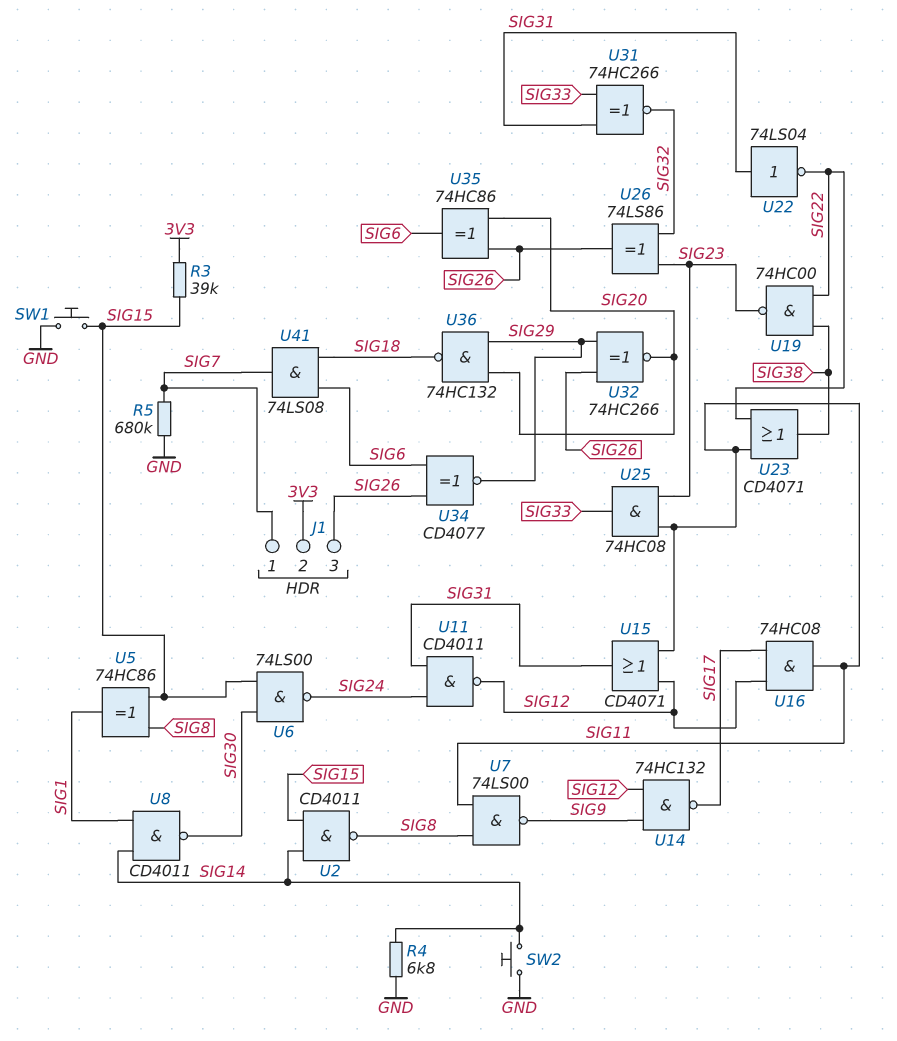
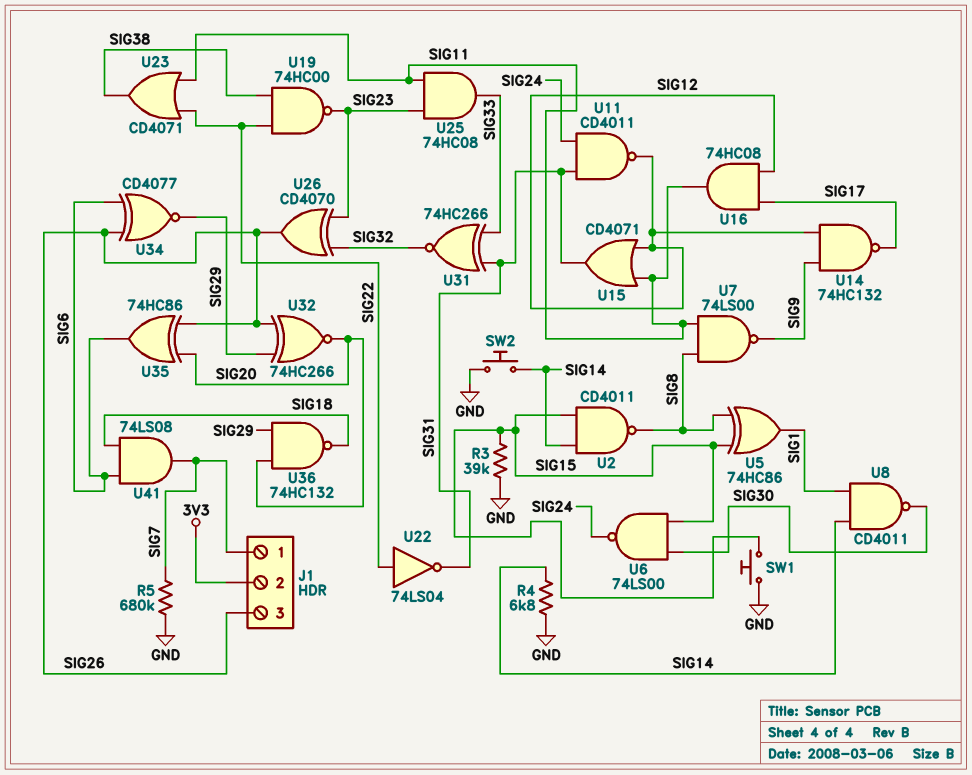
R3: 39k (3V3, SIG15) -> 39k (GND, SIG15)
U22: NOT 74LS04 (in SIG31, out SIG22) -> NOT 74LS04 (in SIG22, out SIG31)
U26: XOR 74LS86 (in SIG23, in SIG32, out SIG26) -> XOR CD4070 (in SIG23, in SIG32, out SIG26)

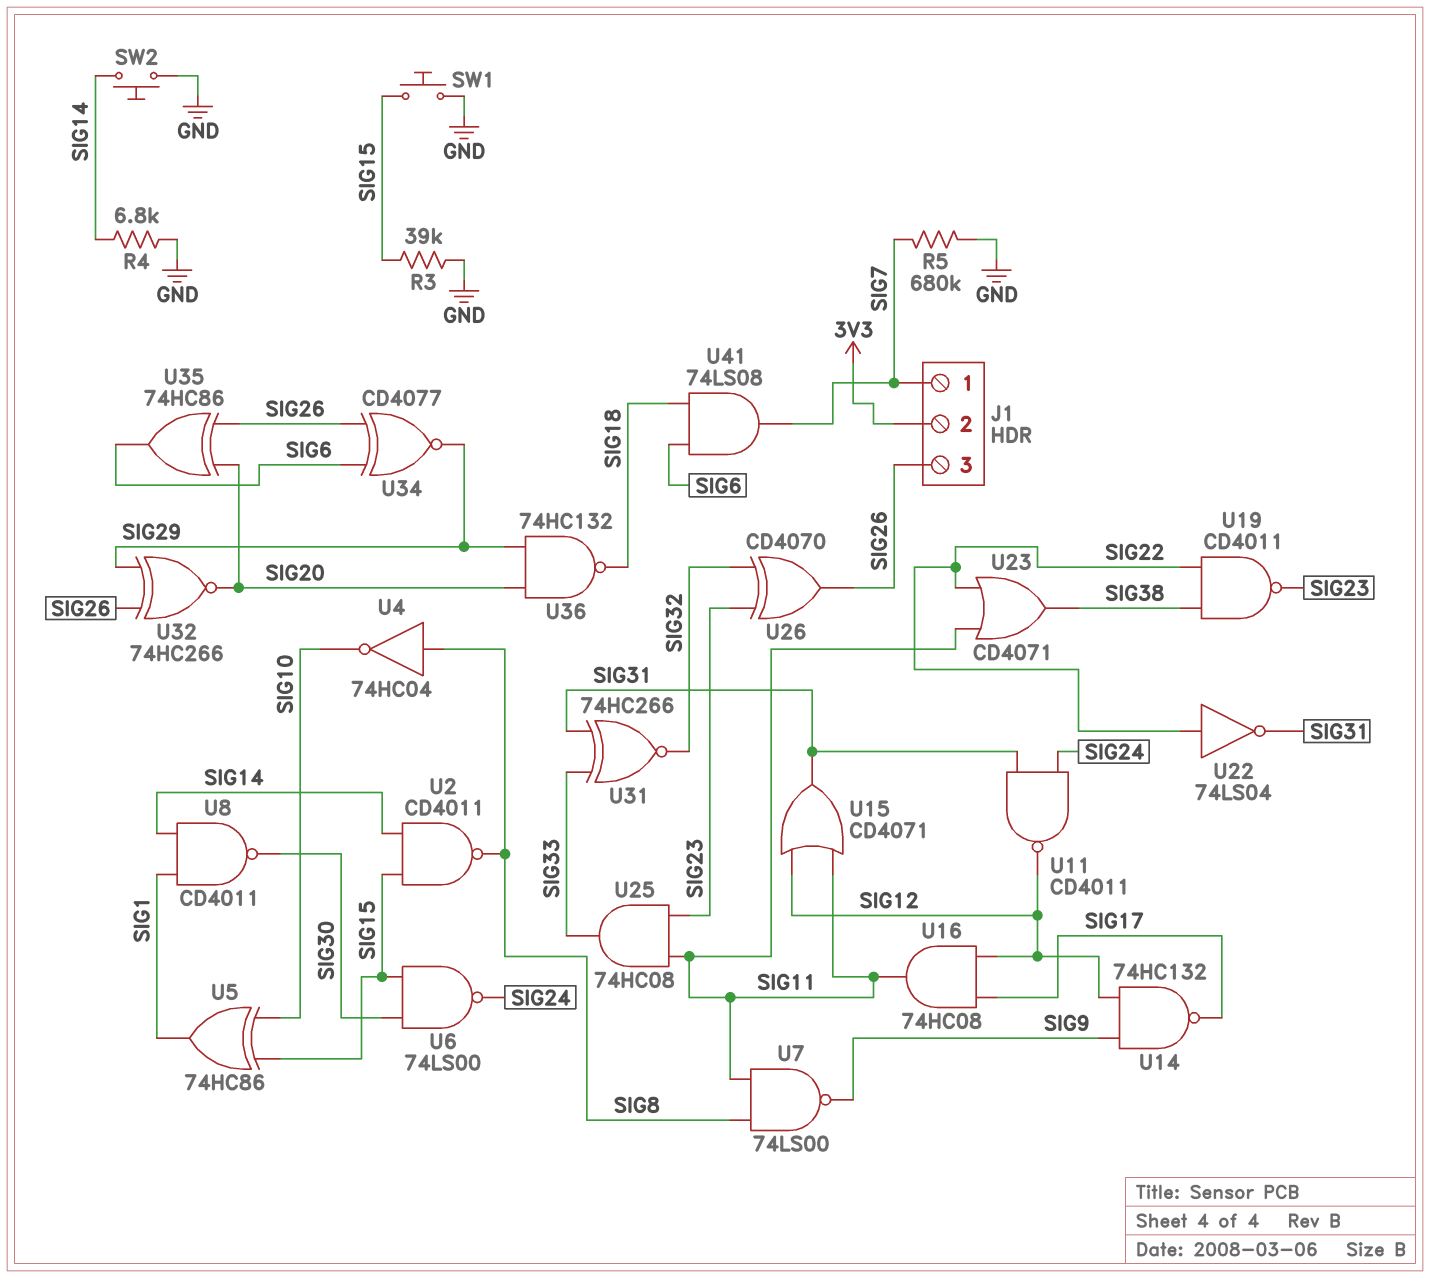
U4: none -> NOT 74HC04 (in SIG8, out SIG10)
U5: XOR 74HC86 (in SIG8, in SIG15, out SIG1) -> XOR 74HC86 (in SIG10, in SIG15, out SIG1)
U19: NAND 74HC00 (in SIG22, in SIG38, out SIG23) -> NAND CD4011 (in SIG22, in SIG38, out SIG23)

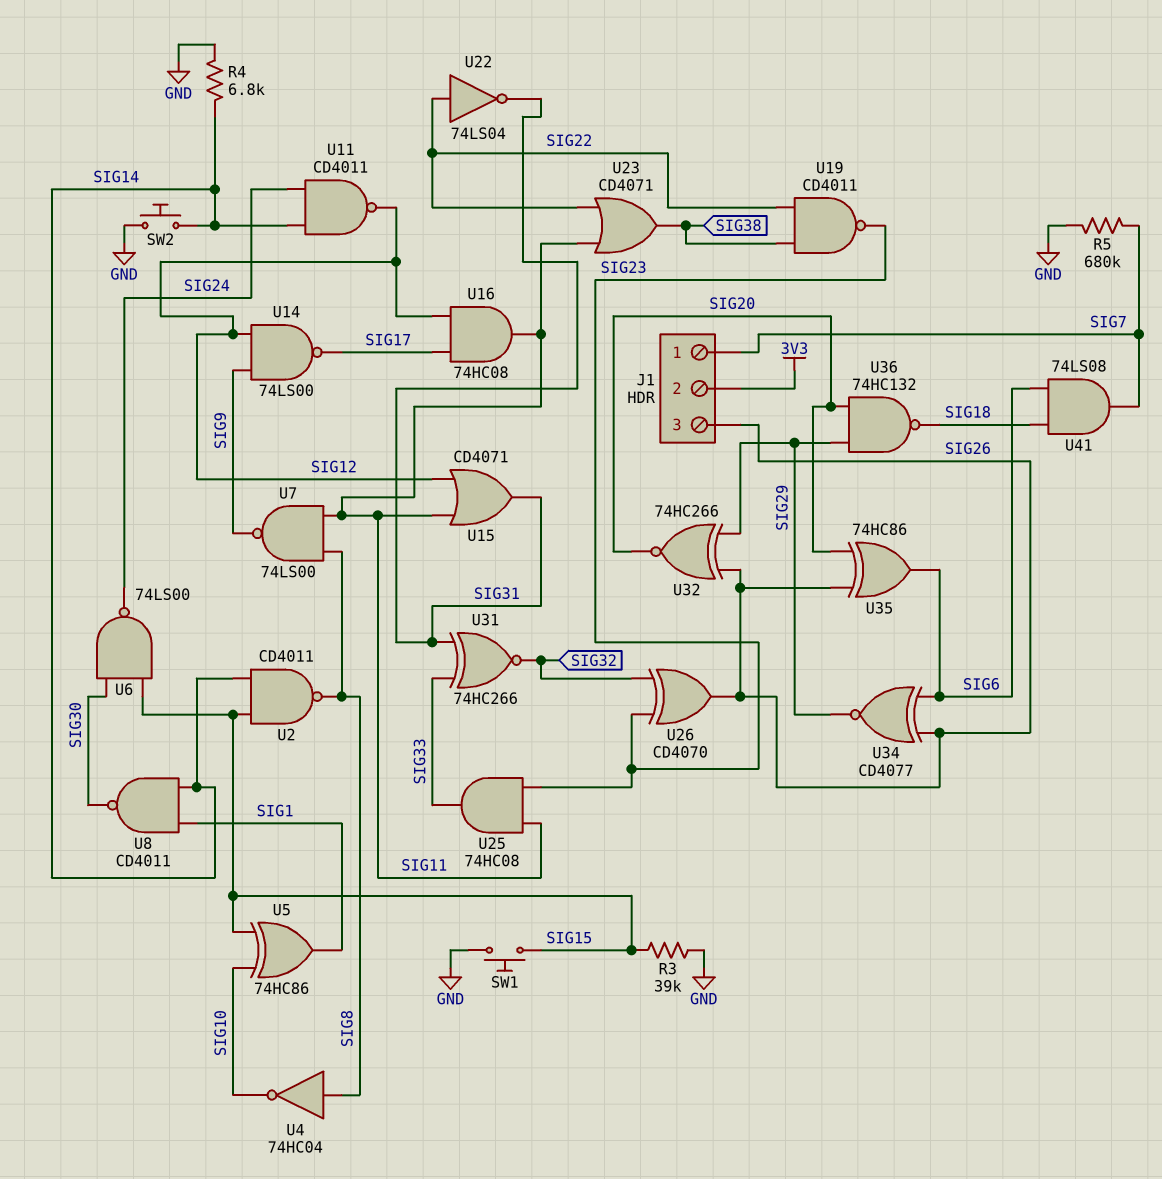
U11: NAND CD4011 (in SIG24, in SIG31, out SIG12) -> NAND CD4011 (in SIG14, in SIG24, out SIG12)
U14: NAND 74HC132 (in SIG9, in SIG12, out SIG17) -> NAND 74LS00 (in SIG9, in SIG12, out SIG17)

